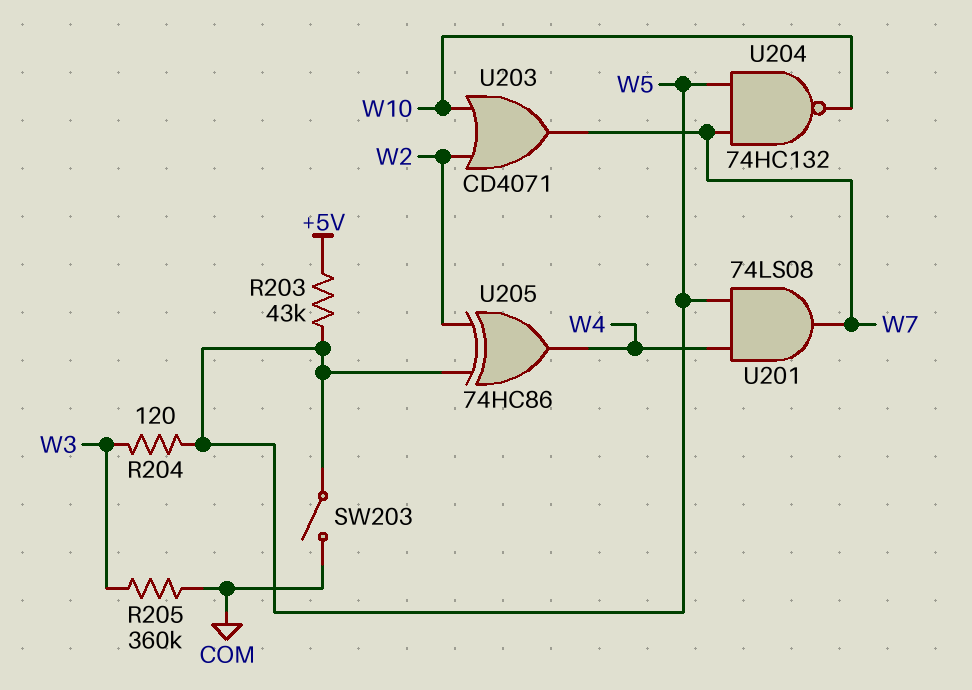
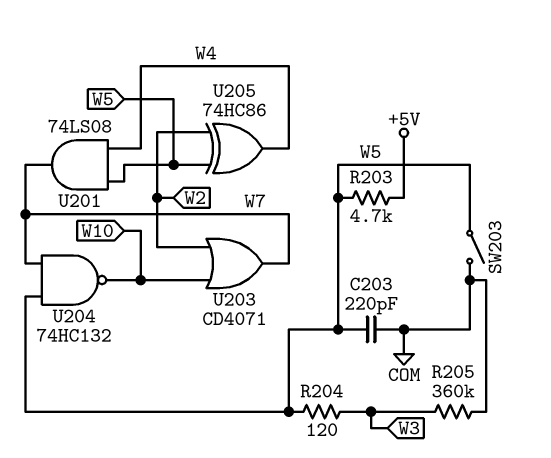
C203: none -> 220pF (COM, W5)
R203: 43k (+5V, W5) -> 4.7k (+5V, W5)

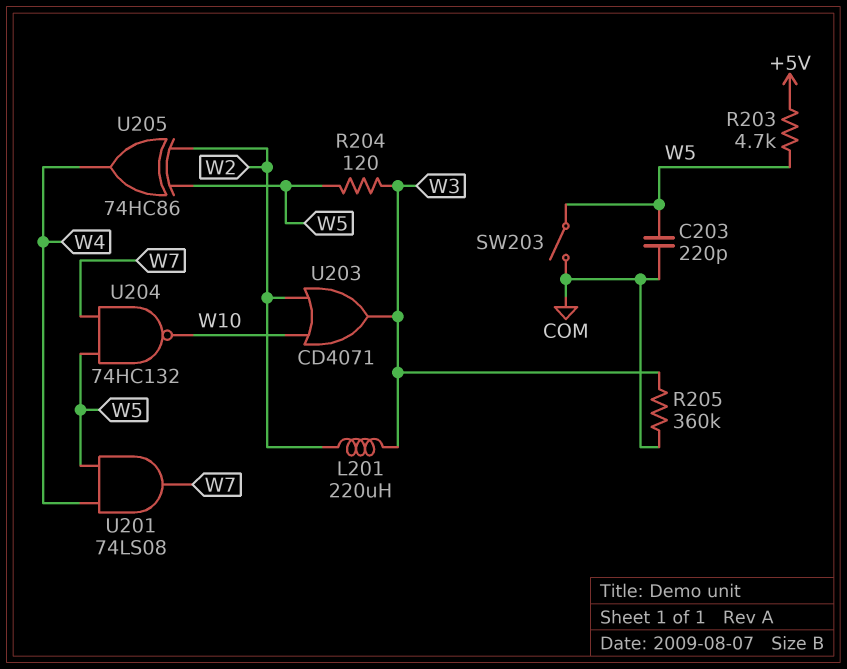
L201: none -> 220uH (W2, W3)
U203: OR CD4071 (in W2, in W10, out W7) -> OR CD4071 (in W2, in W10, out W3)

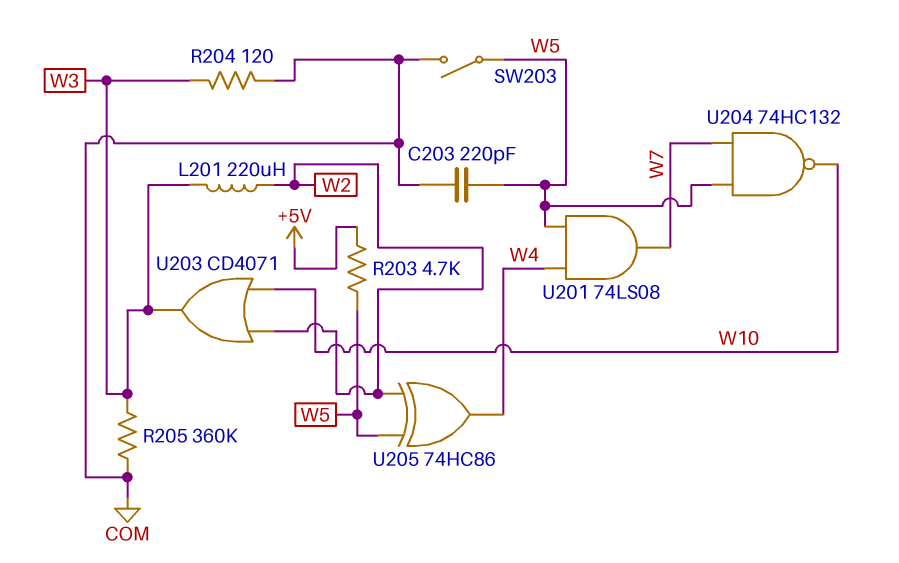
R204: 120 (W3, W5) -> 120 (COM, W3)

